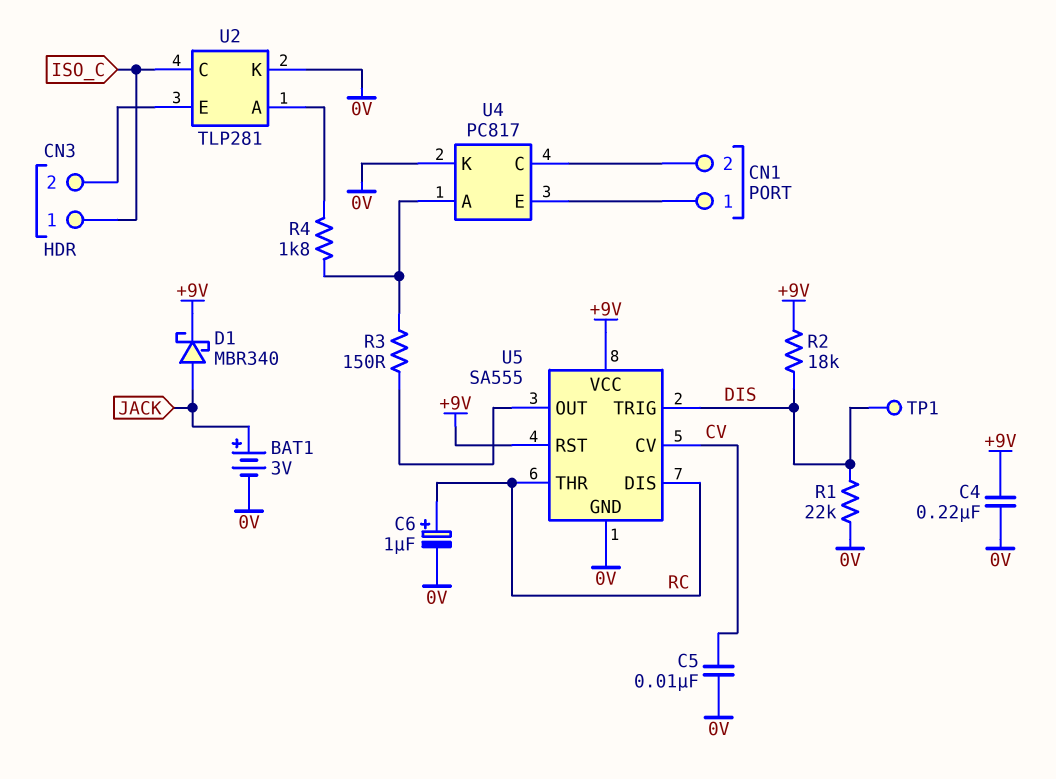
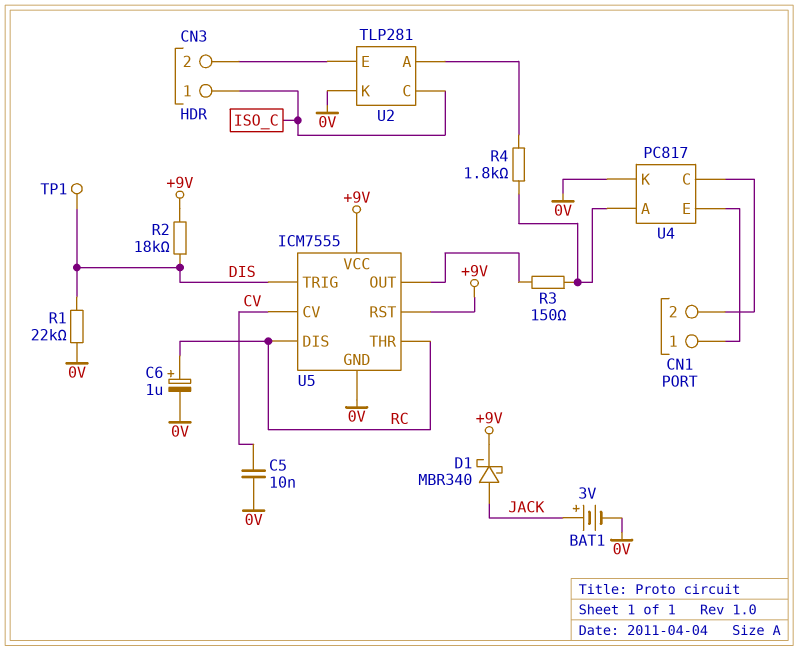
C4: 220nF (+9V, 0V) -> none
U5: SA555 -> ICM7555

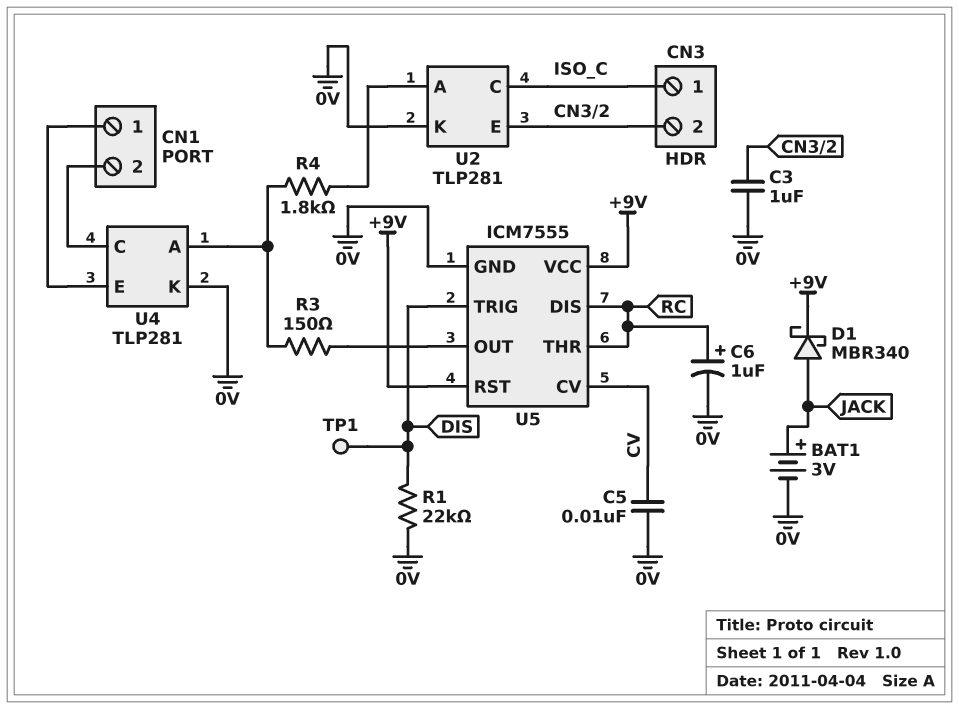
C3: none -> 1uF (0V, CN3/2)
R2: 18k (+9V, DIS) -> none
U4: PC817 -> TLP281

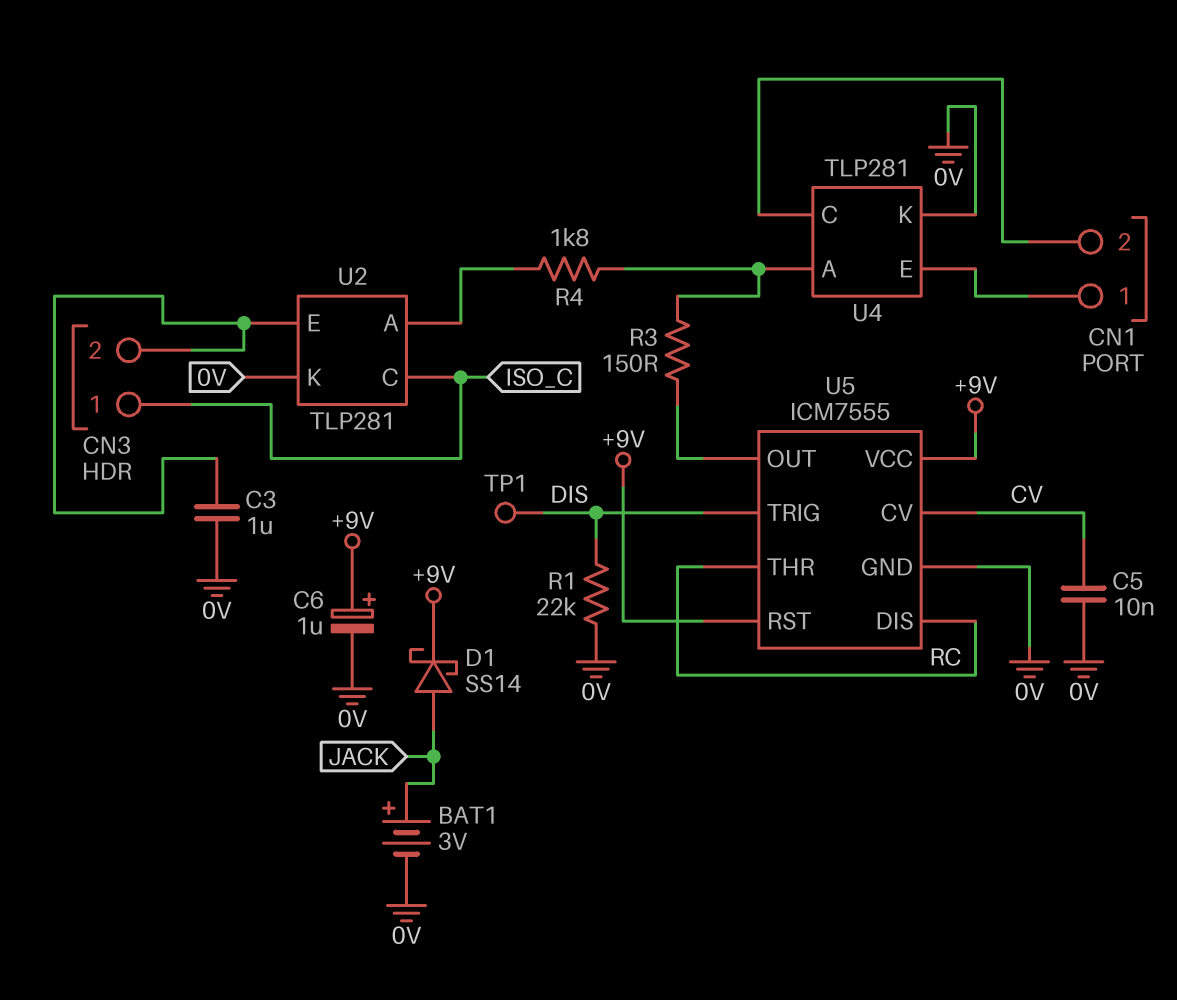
C6: 1uF (plus RC, minus 0V) -> 1uF (plus +9V, minus 0V)
D1: schottky MBR340 (A JACK, K +9V) -> schottky SS14 (A JACK, K +9V)

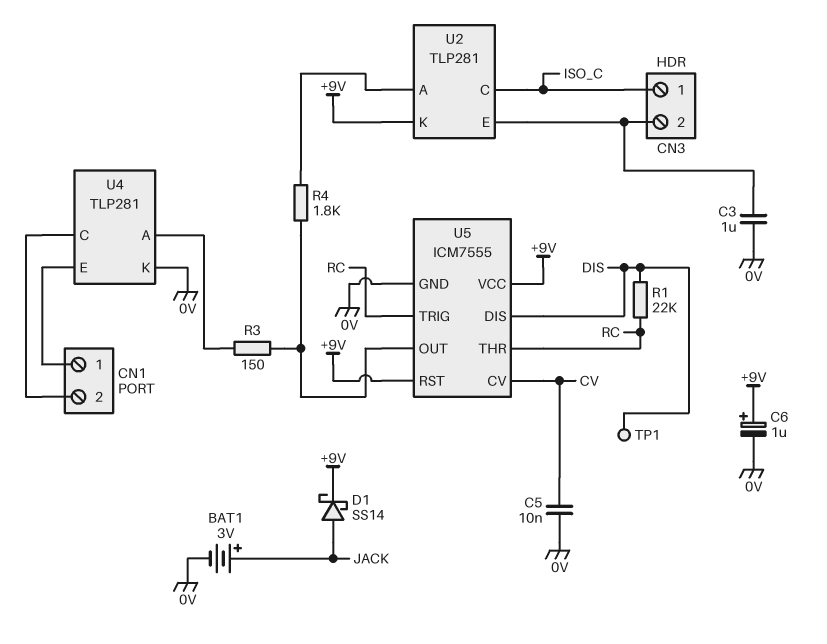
R1: 22k (0V, DIS) -> 22k (DIS, RC)
R4: 1.8k (U2/A, U4/A) -> 1.8k (U2/A, U5/OUT)
U2 pin K: 0V -> +9V
U5 pin DIS: RC -> DIS
U5 pin TRIG: DIS -> RC

